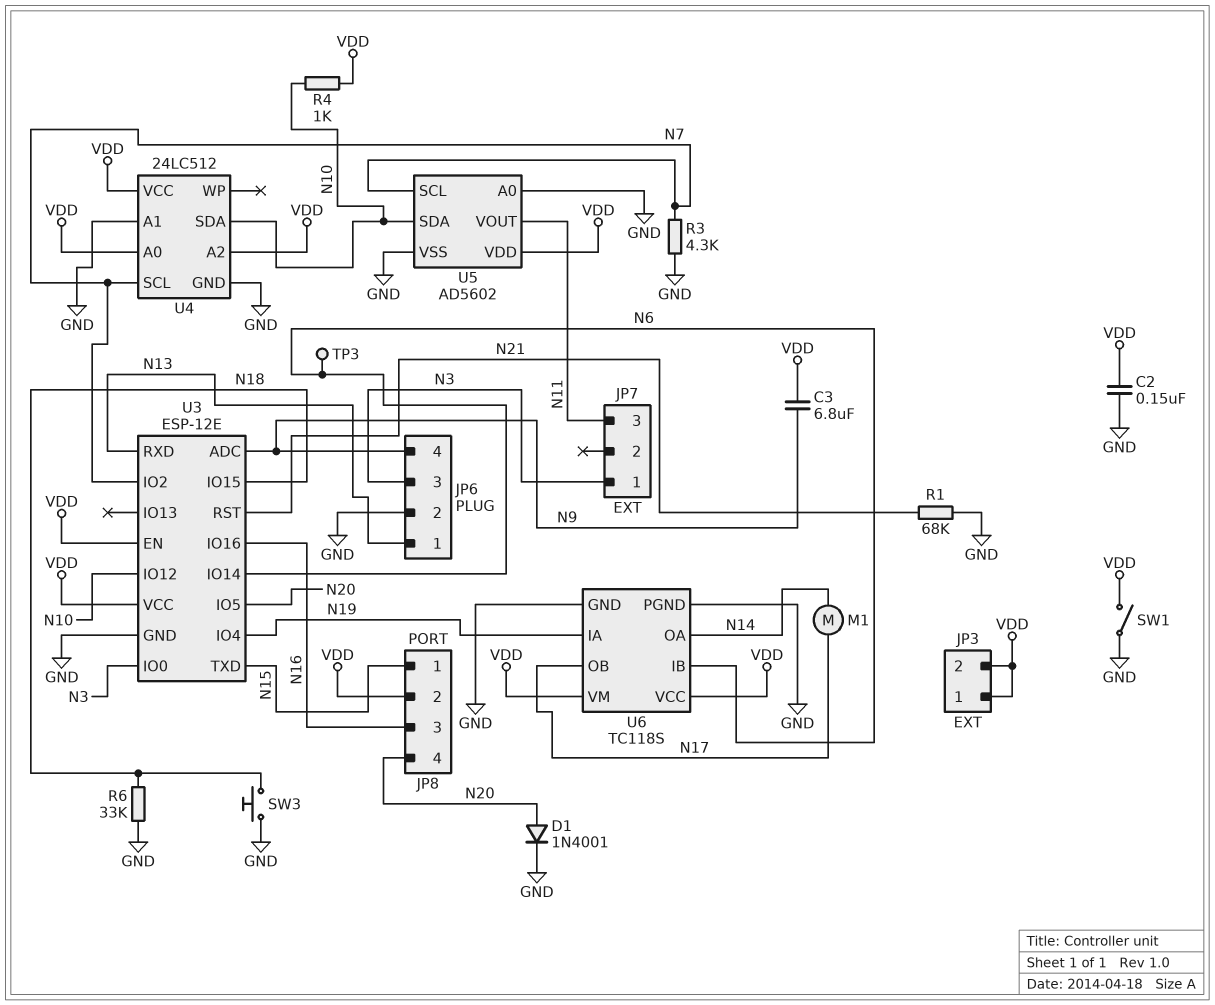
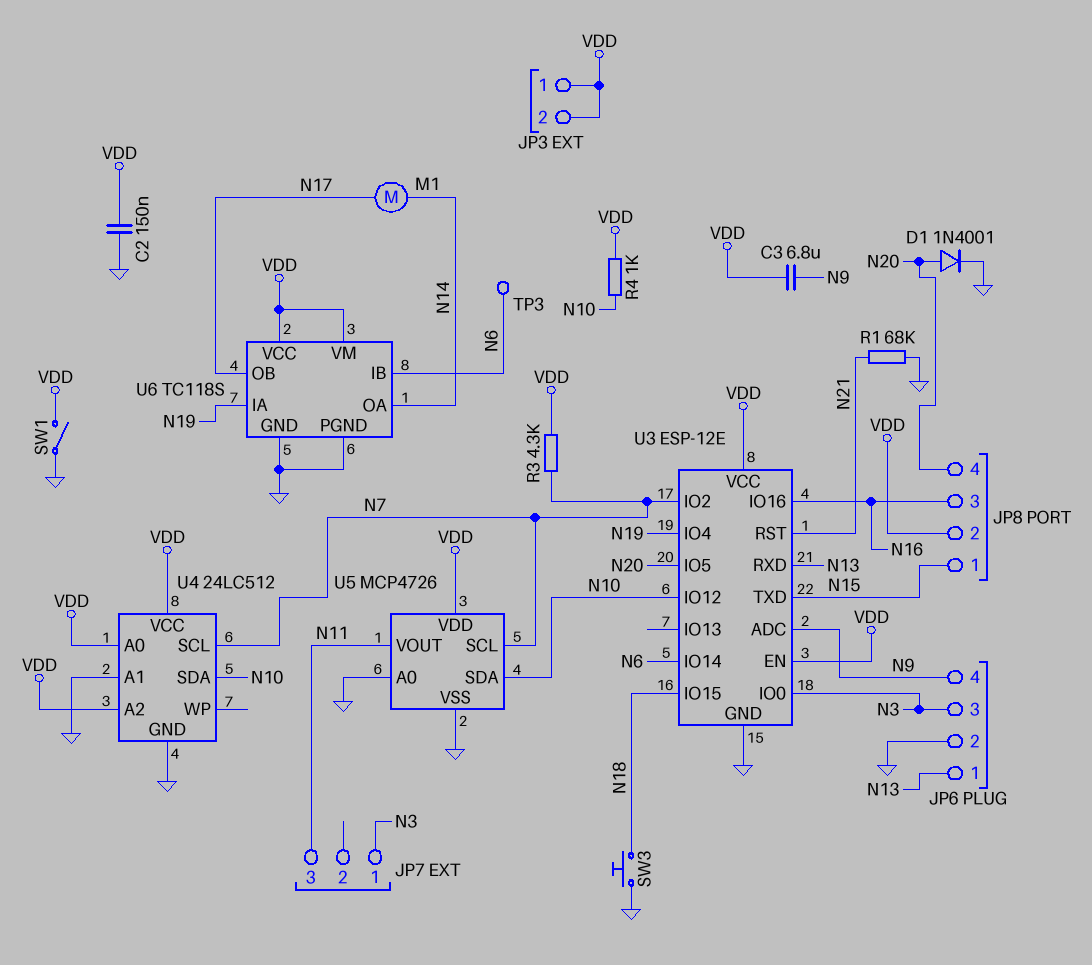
R3: 4.3k (GND, N7) -> 4.3k (N7, VDD)
R6: 33k (GND, N18) -> none
U5: AD5602 -> MCP4726

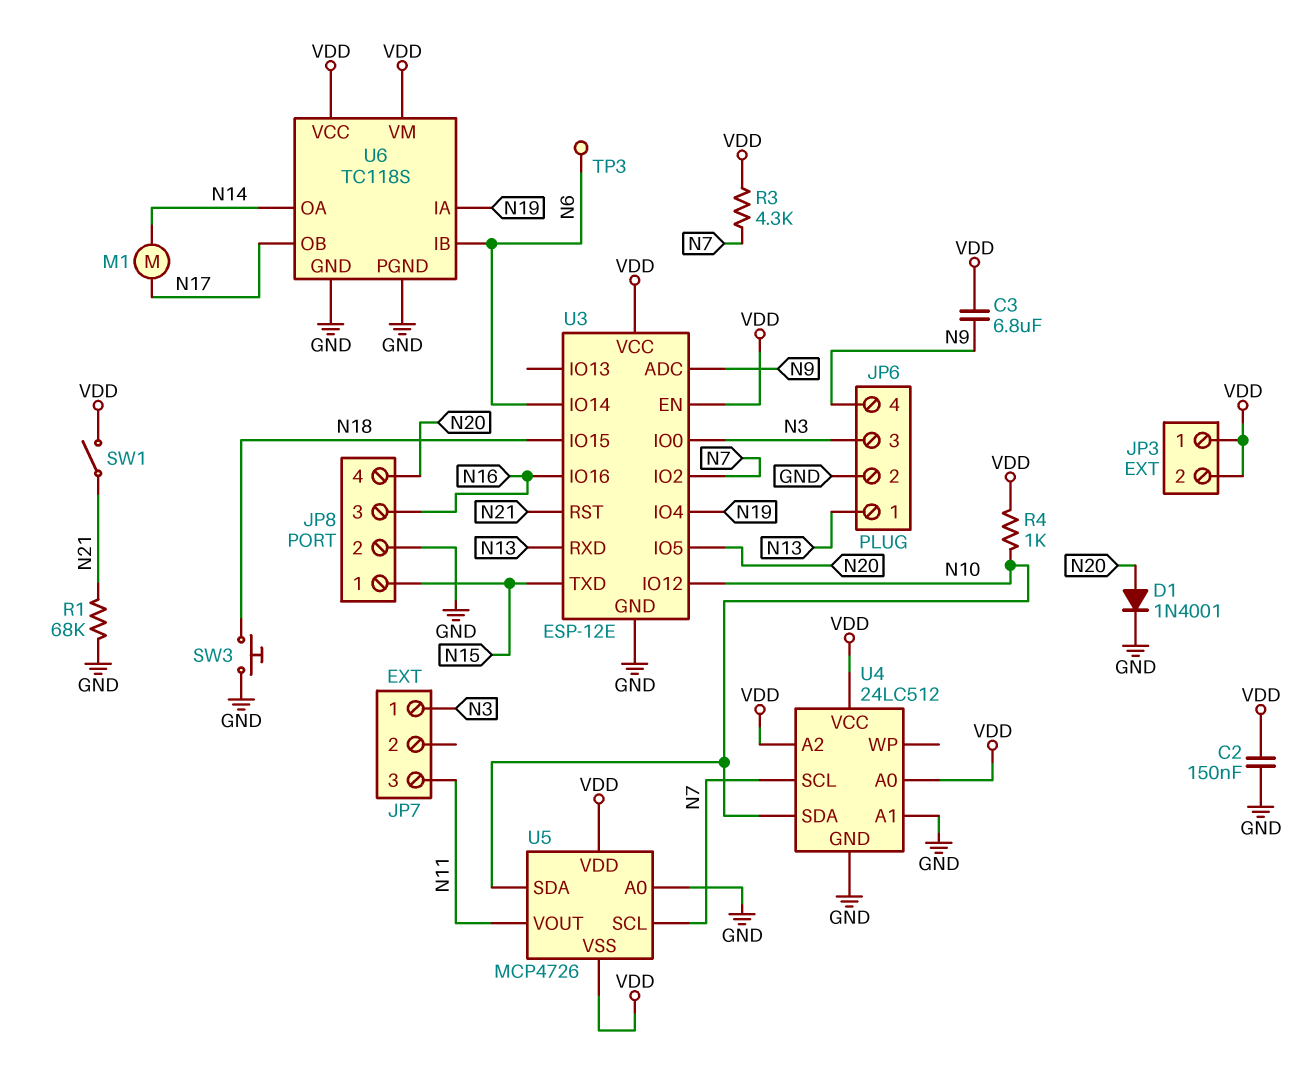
JP8 pin 2: VDD -> GND
SW1: switch (GND, VDD) -> switch (N21, VDD)
U5 pin VSS: GND -> VDD

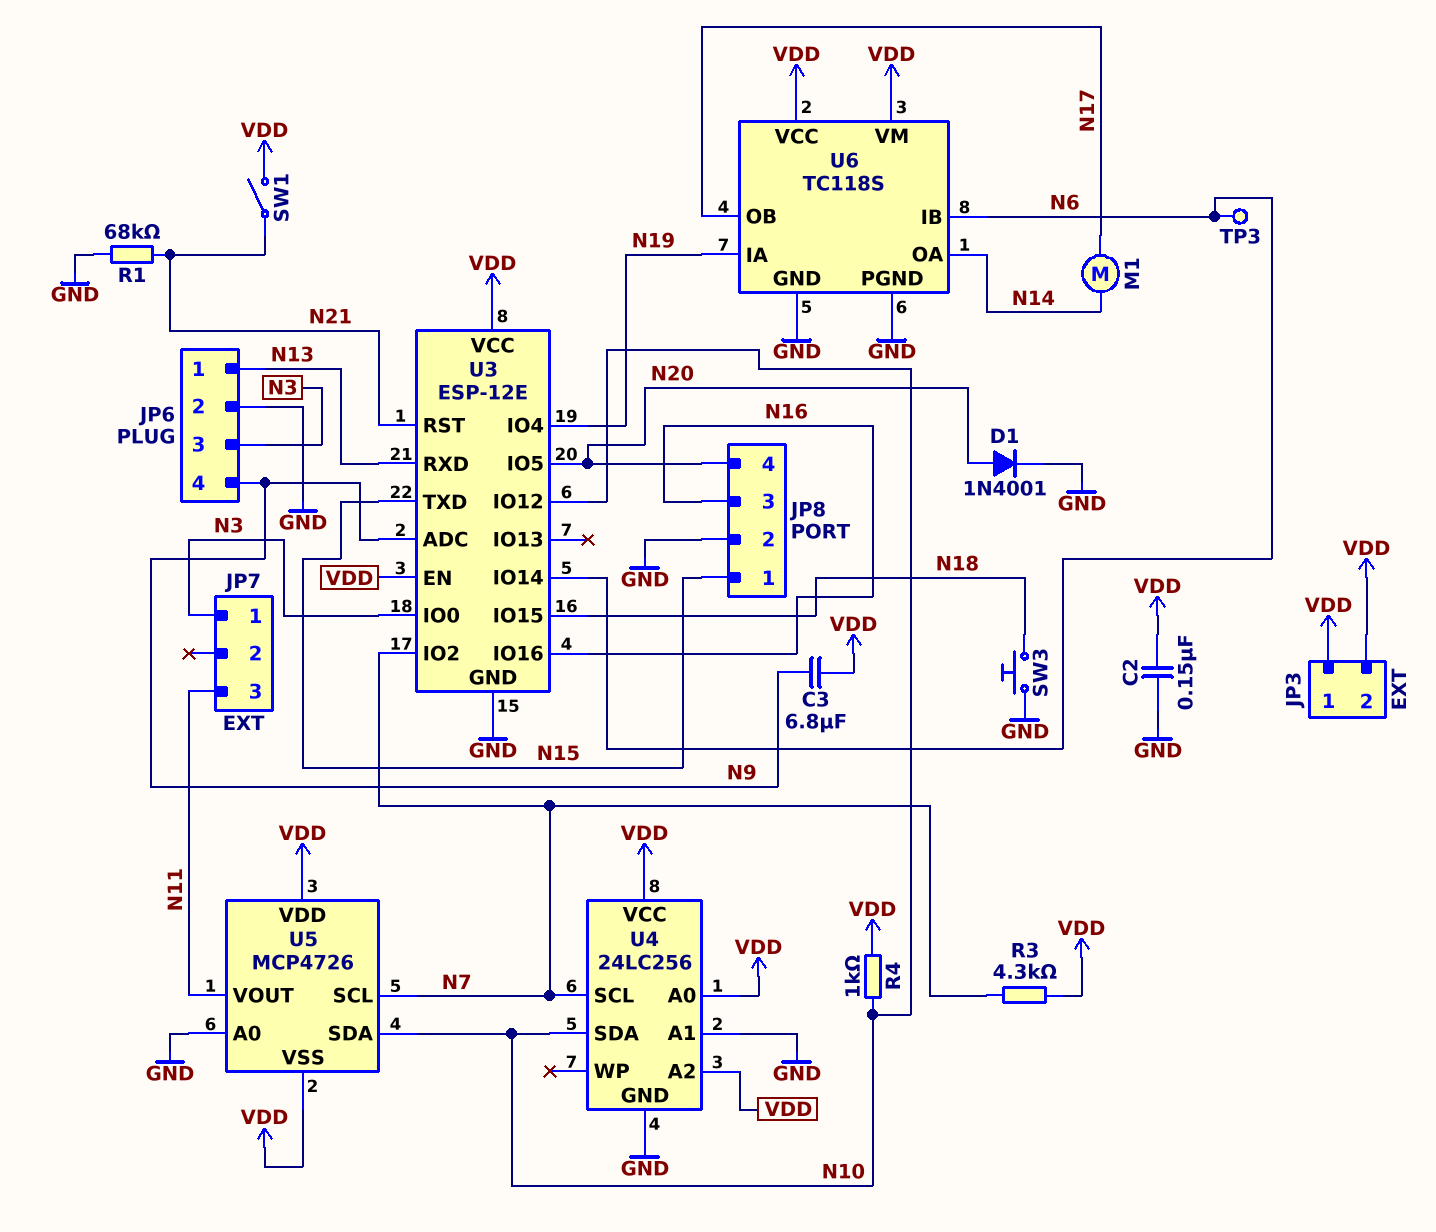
U4: 24LC512 -> 24LC256

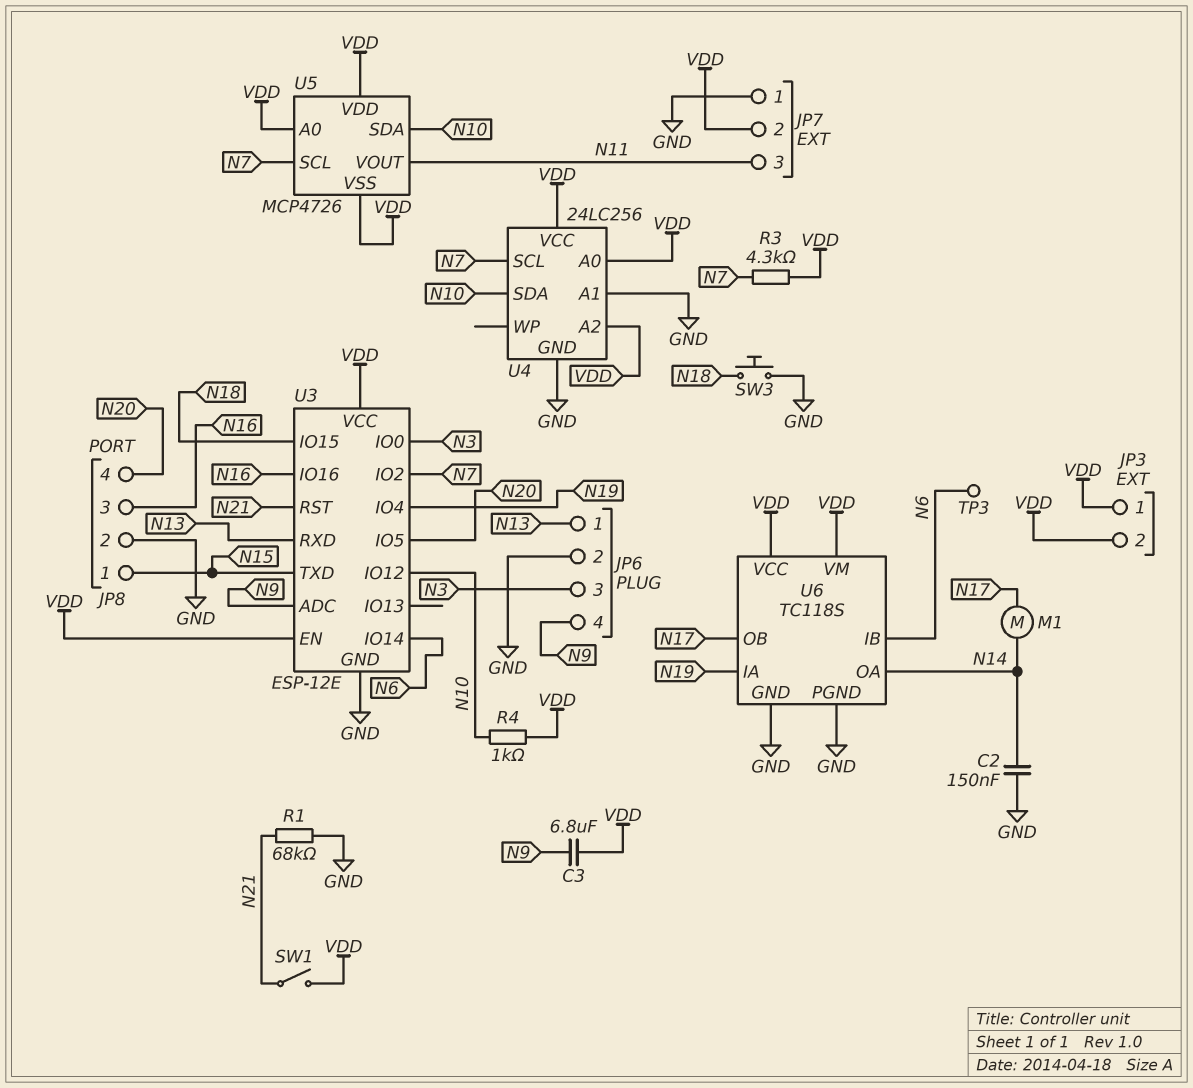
C2: 150nF (GND, VDD) -> 150nF (GND, N14)
D1: diode 1N4001 (A N20, K GND) -> none
JP7 pin 1: N3 -> GND
JP7 pin 2: none -> VDD
U5 pin A0: GND -> VDD

